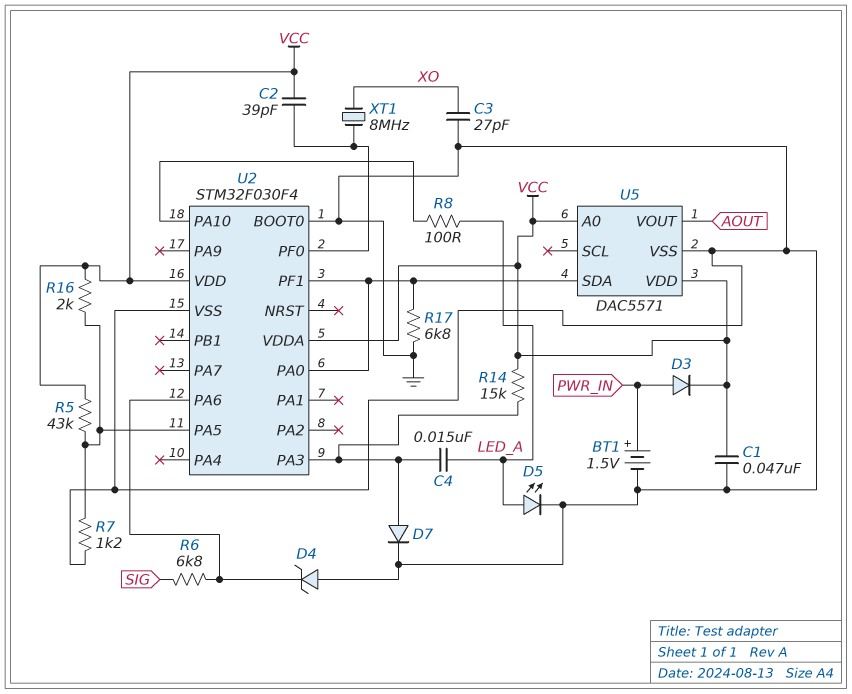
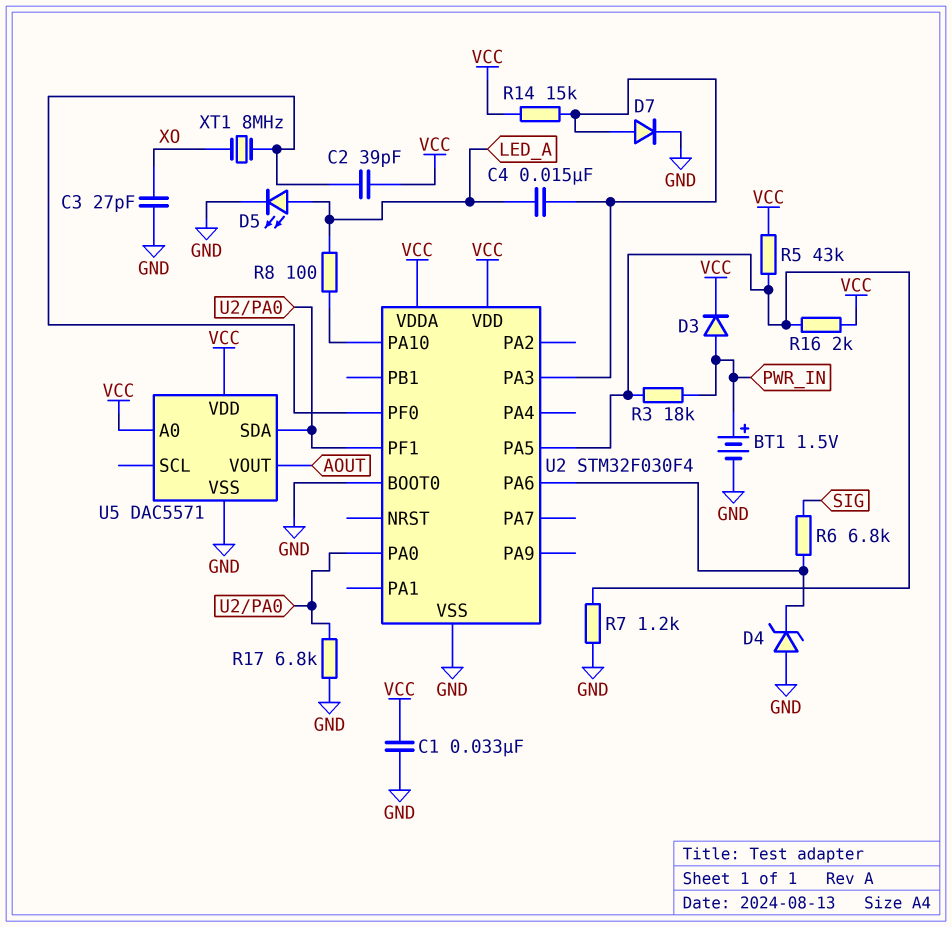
C1: 47nF (GND, VCC) -> 33nF (GND, VCC)
R3: none -> 18k (PWR_IN, U2/PA5)

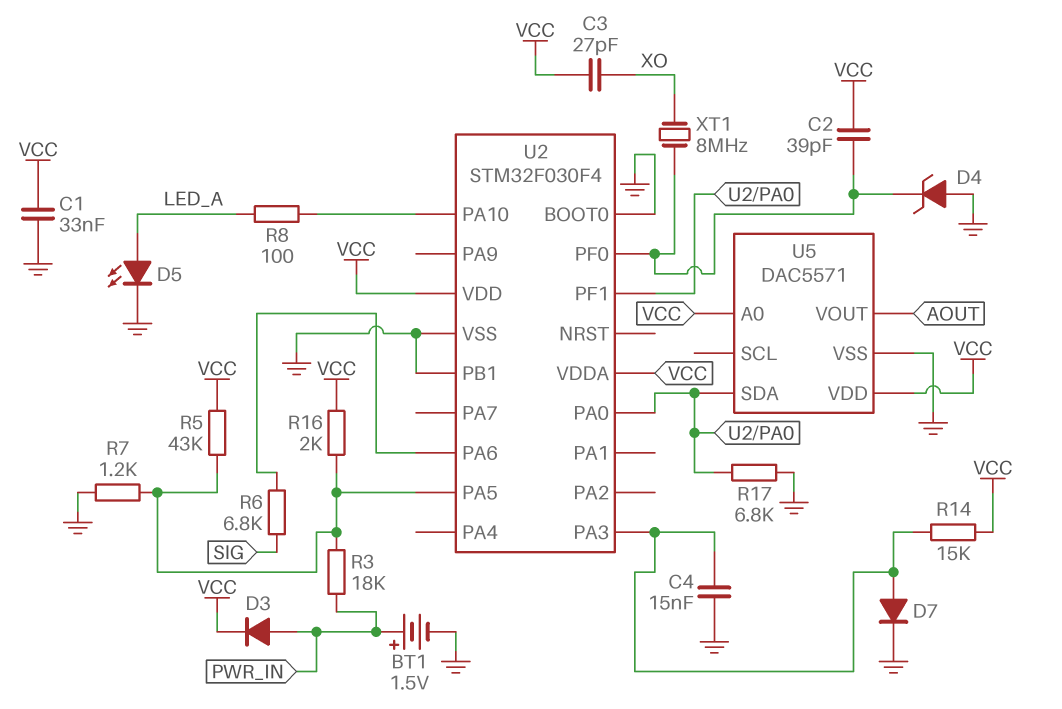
C3: 27pF (GND, XO) -> 27pF (VCC, XO)
C4: 15nF (LED_A, U2/PA3) -> 15nF (GND, U2/PA3)
D4: zener (A GND, K U2/PA6) -> zener (A GND, K U2/PF0)
U2 pin PB1: none -> GND

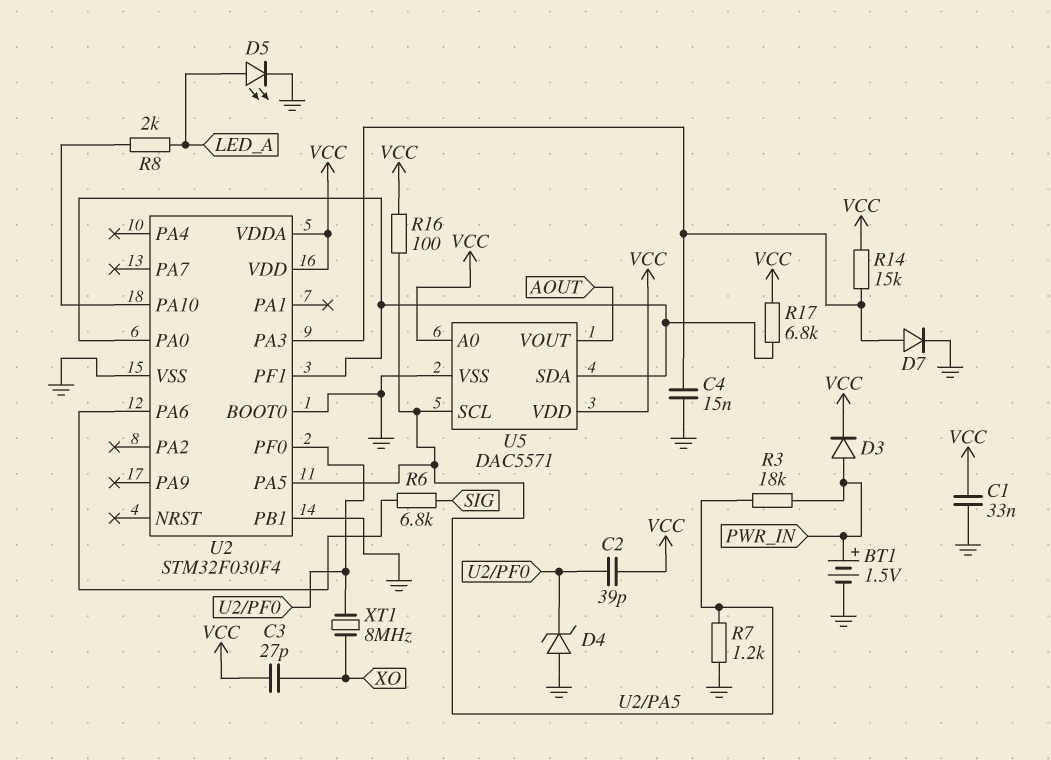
R5: 43k (U2/PA5, VCC) -> none
R8: 100 (LED_A, U2/PA10) -> 2k (LED_A, U2/PA10)
R16: 2k (U2/PA5, VCC) -> 100 (U2/PA5, VCC)
R17: 6.8k (GND, U2/PA0) -> 6.8k (U2/PA0, VCC)
U5 pin SCL: none -> U2/PA5

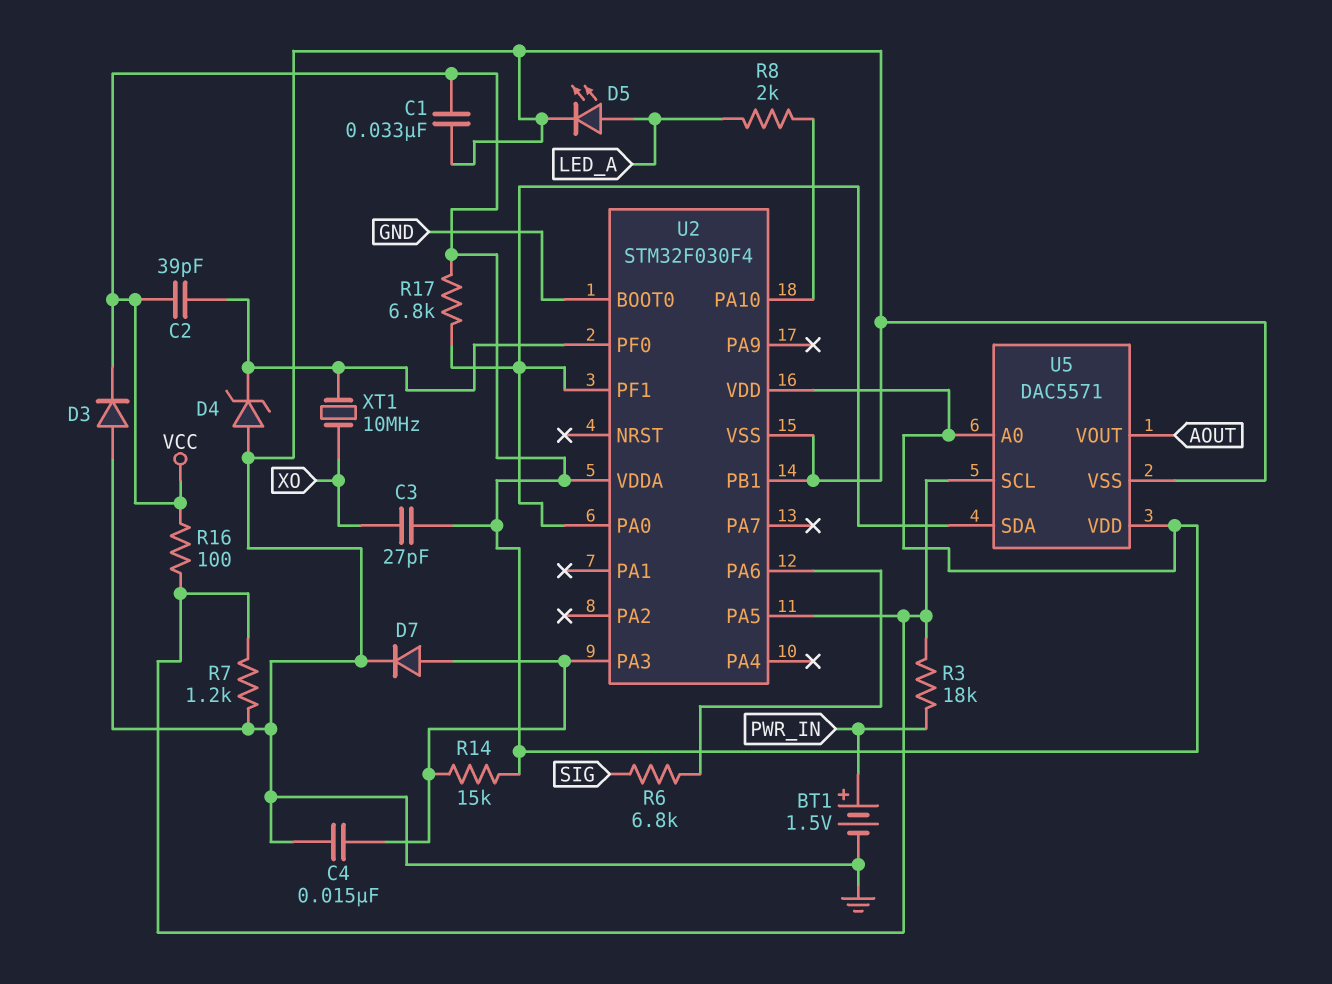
D3: diode (A PWR_IN, K VCC) -> diode (A GND, K VCC)
XT1: 8MHz (U2/PF0, XO) -> 10MHz (U2/PF0, XO)

